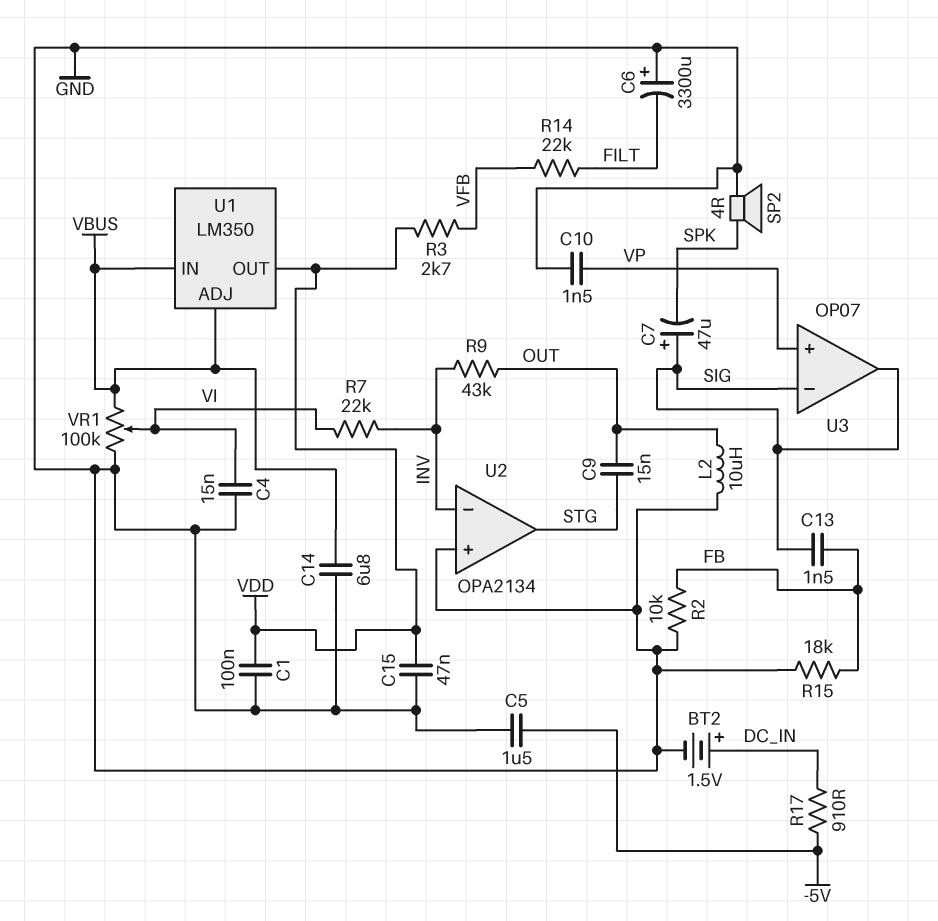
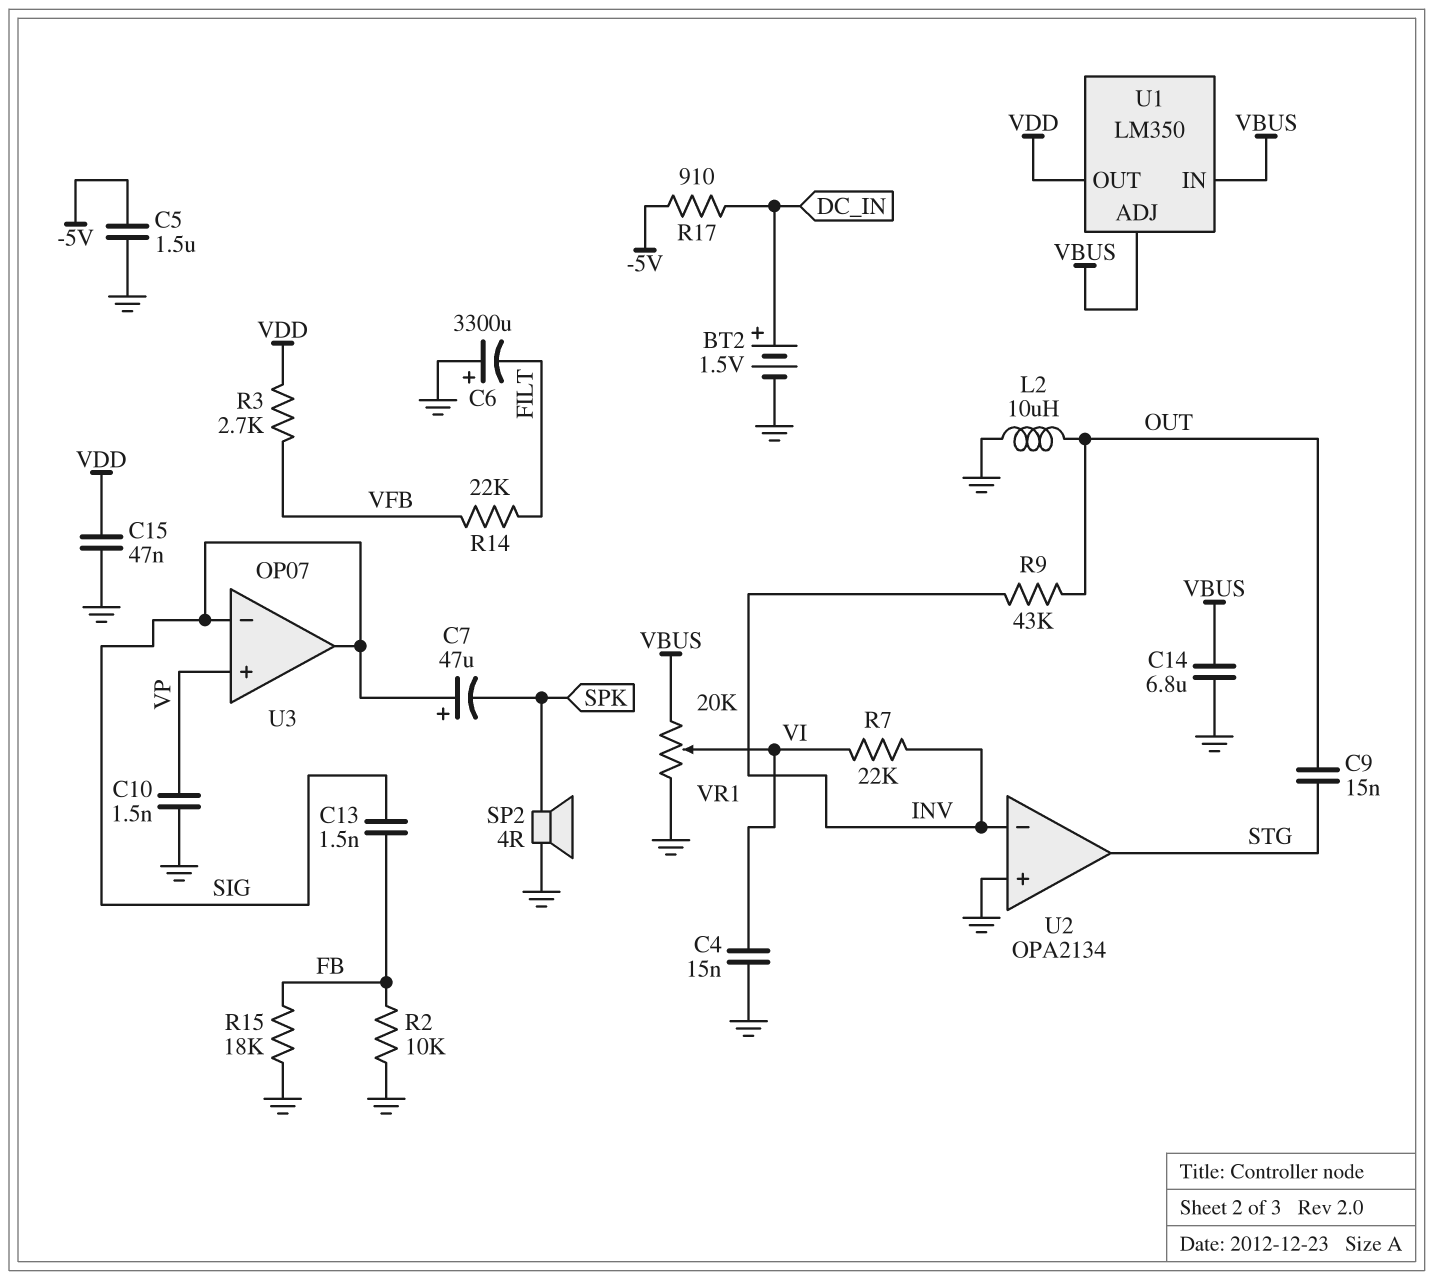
C1: 100nF (GND, VDD) -> none
VR1: 100k (GND, VBUS, wiper VI) -> 20k (GND, VBUS, wiper VI)

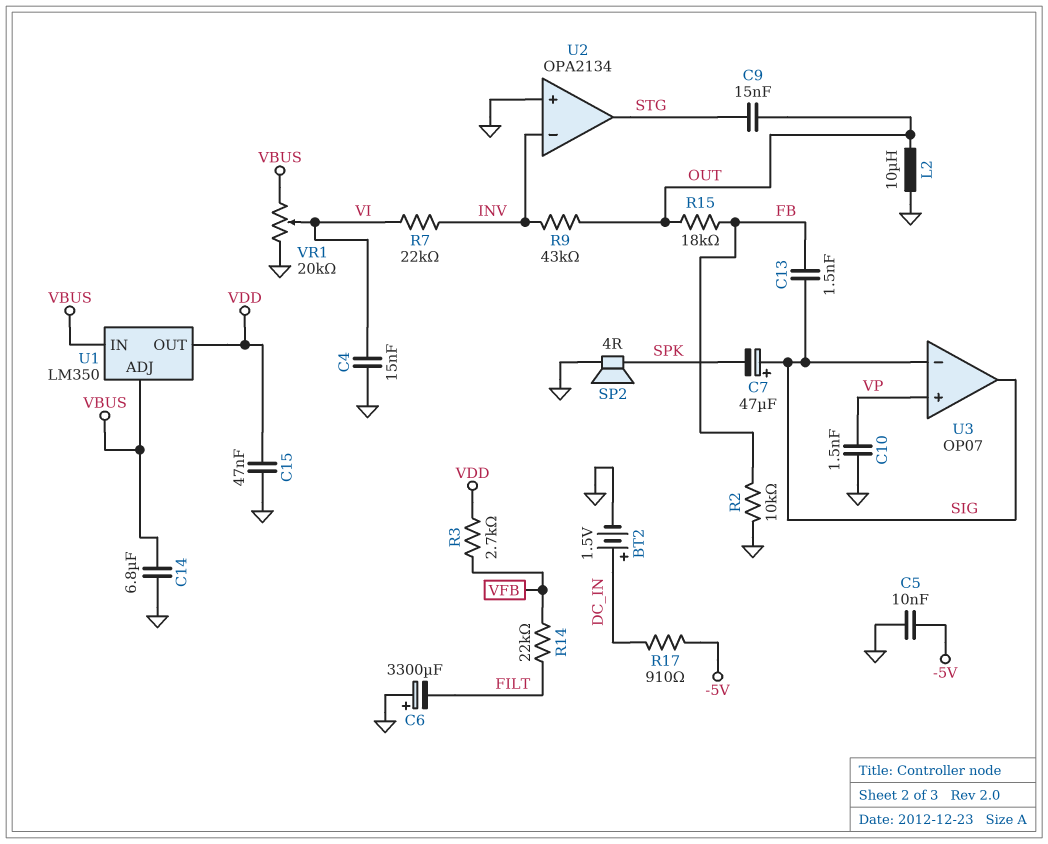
C5: 1.5uF (-5V, GND) -> 10nF (-5V, GND)
R15: 18k (FB, GND) -> 18k (FB, OUT)

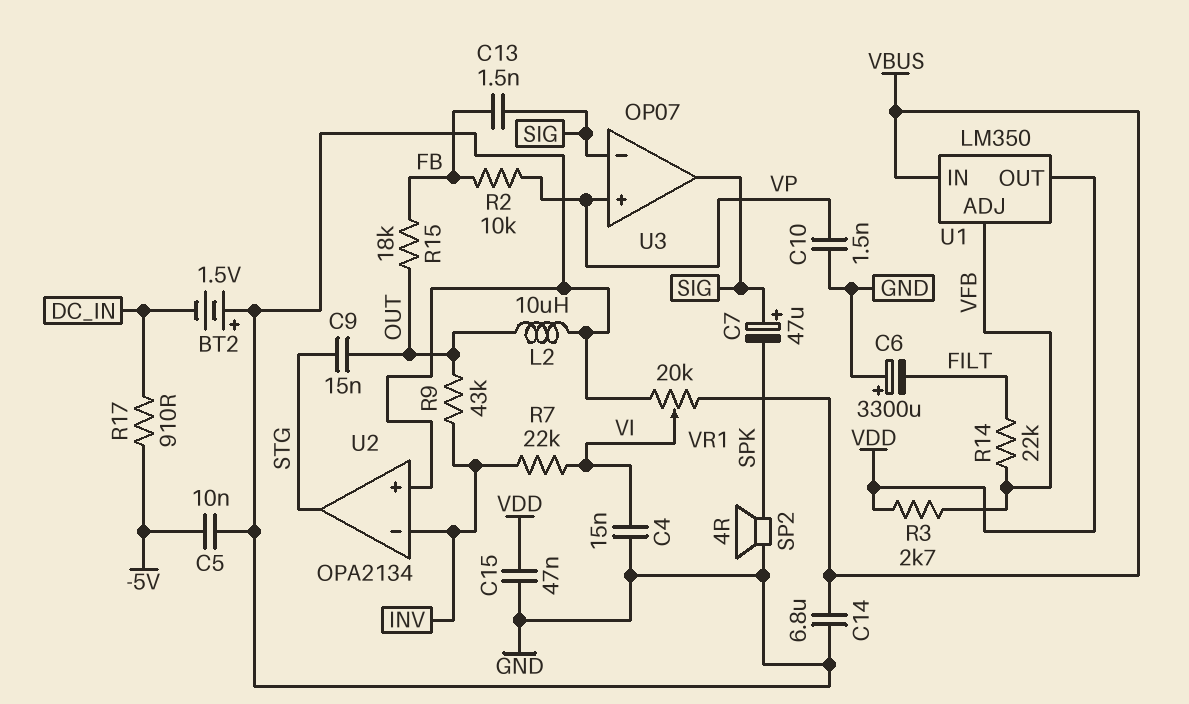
BT2: 1.5V (plus DC_IN, minus GND) -> 1.5V (plus GND, minus DC_IN)
R2: 10k (FB, GND) -> 10k (FB, VP)
U1 pin ADJ: VBUS -> VFB

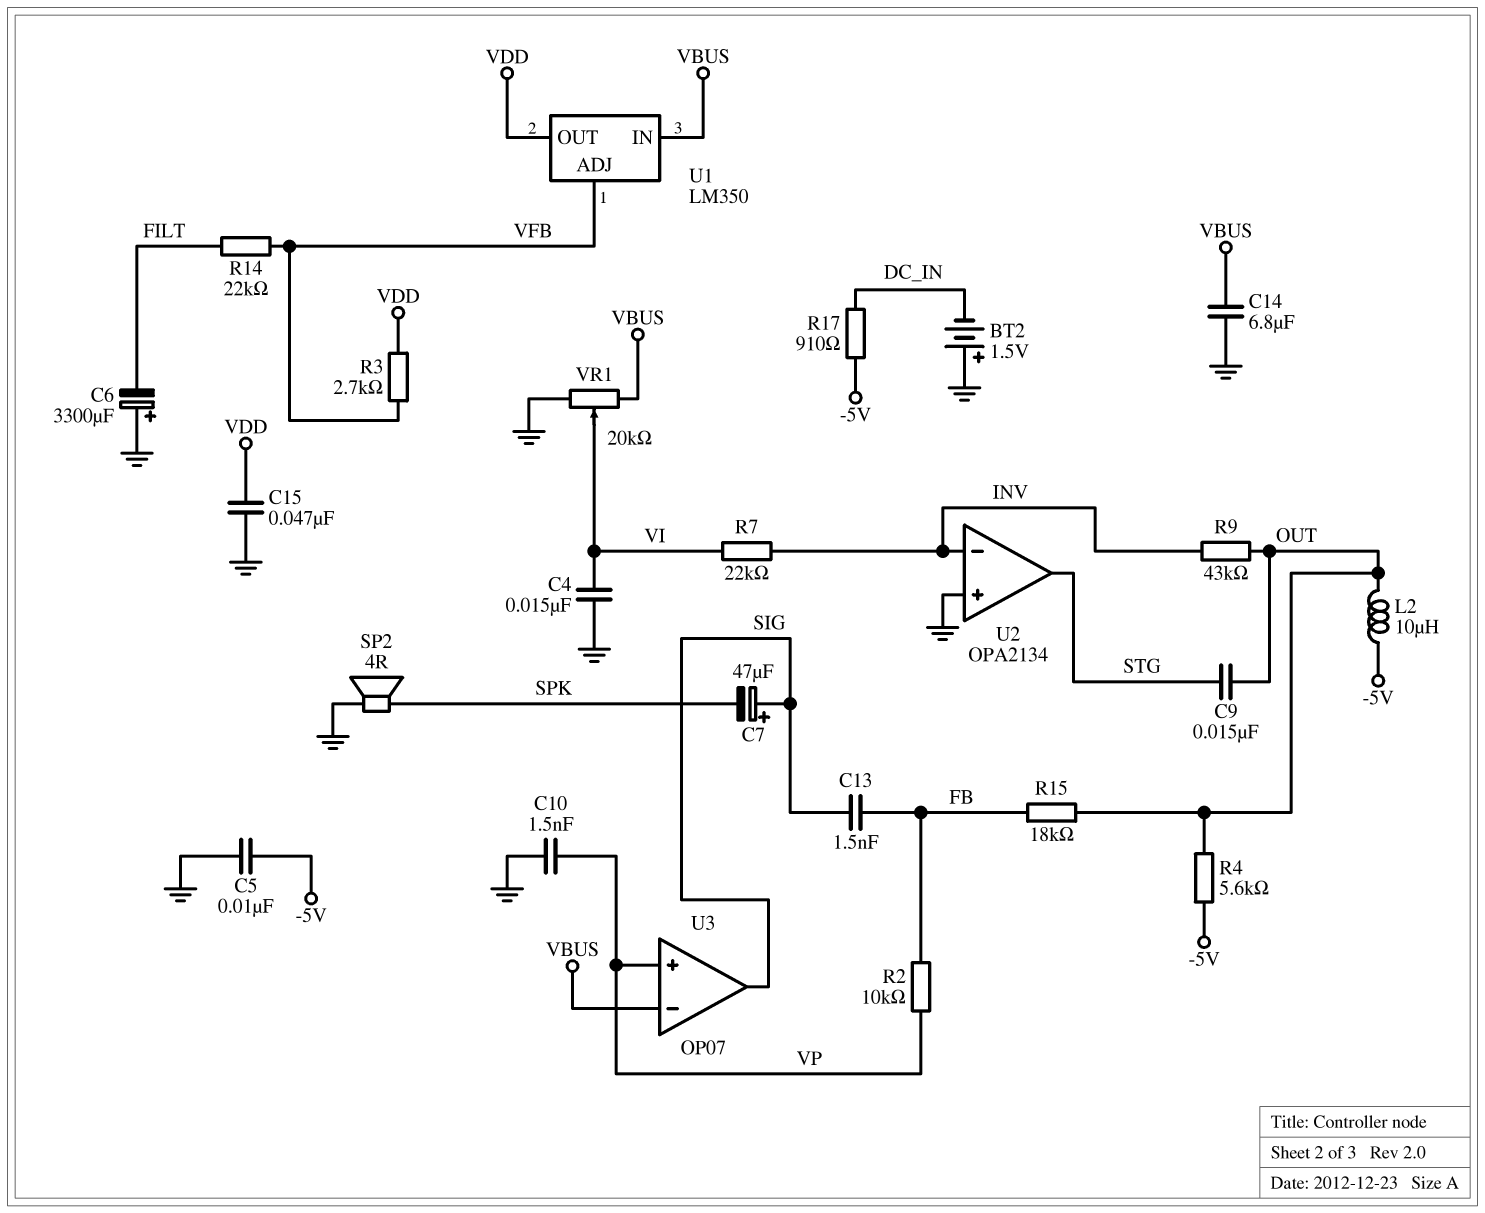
L2: 10uH (GND, OUT) -> 10uH (-5V, OUT)
R4: none -> 5.6k (-5V, OUT)
U3 pin in-: SIG -> VBUS

